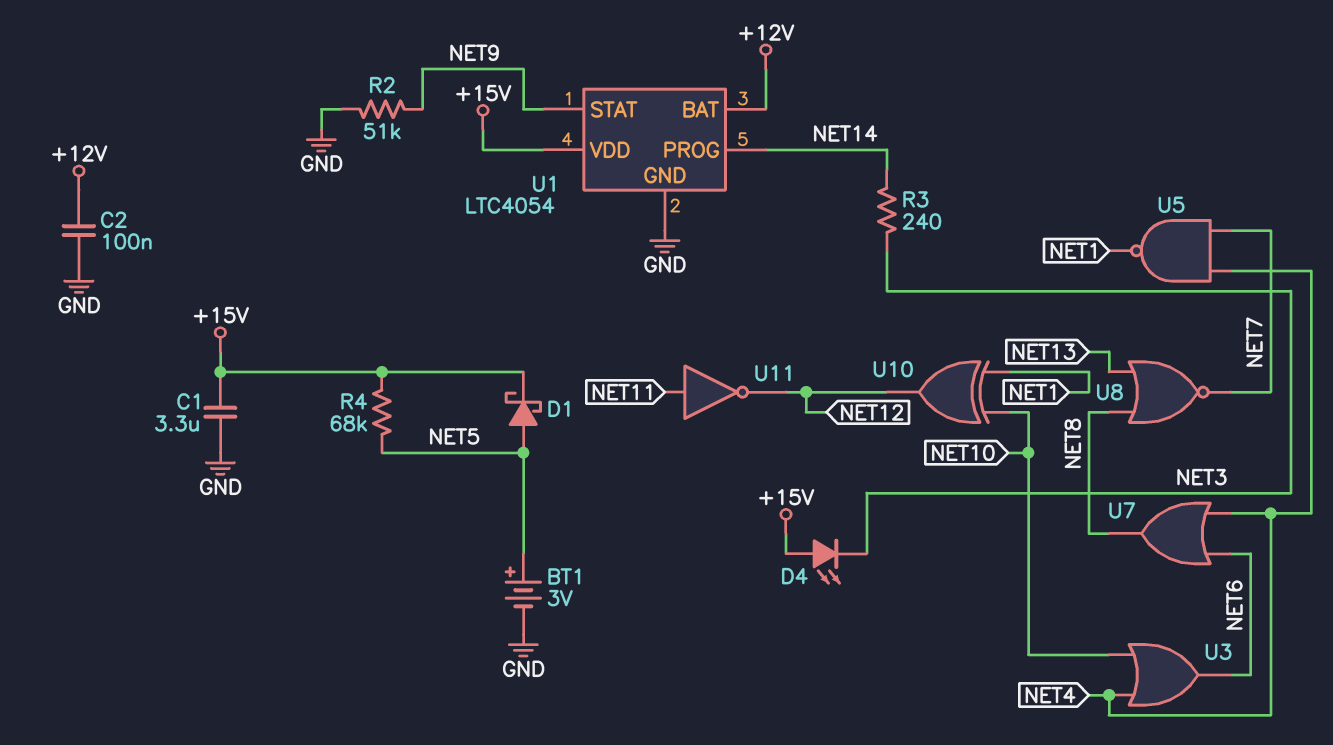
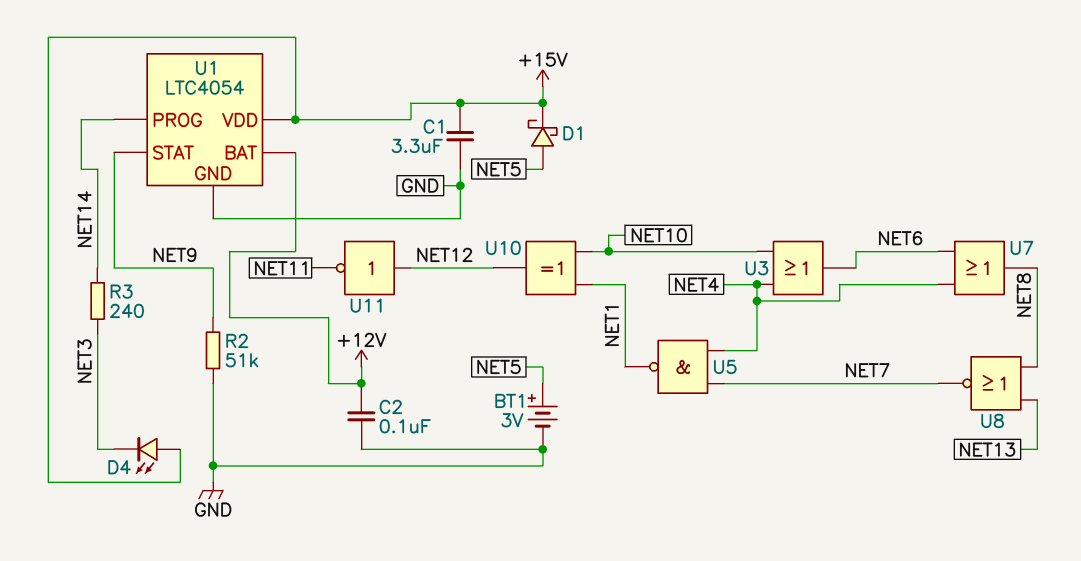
R4: 68k (+15V, NET5) -> none
U11: NOT (in NET11, out NET12) -> NOT (in NET12, out NET11)

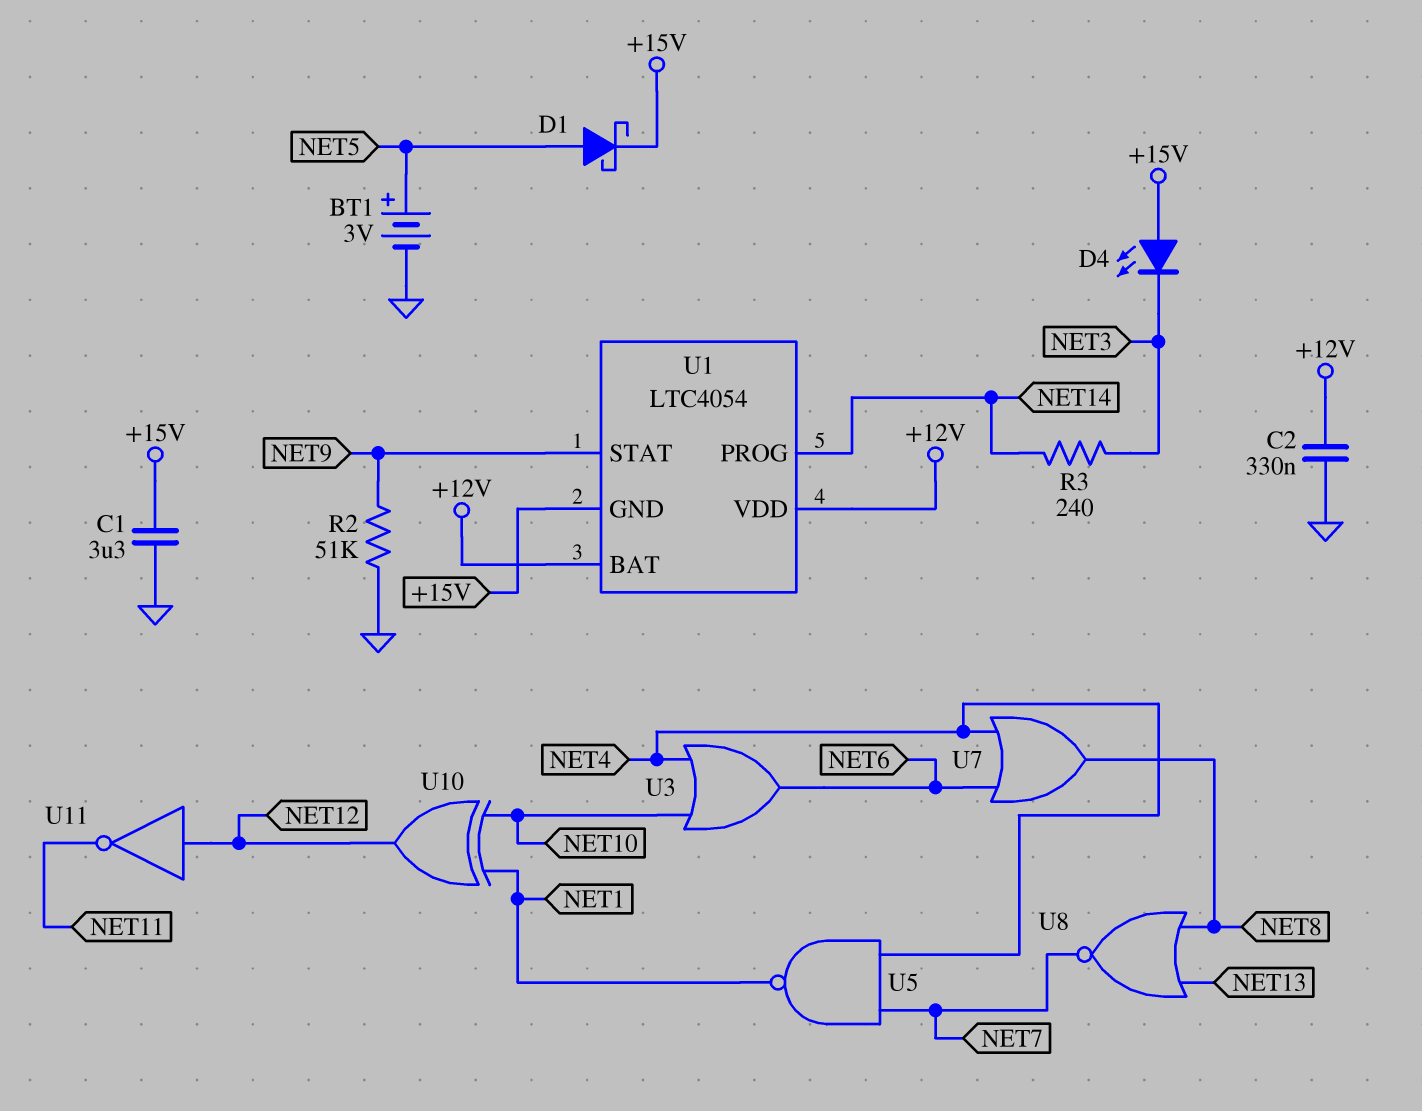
C2: 100nF (+12V, GND) -> 330nF (+12V, GND)
U1 pin GND: GND -> +15V
U1 pin VDD: +15V -> +12V

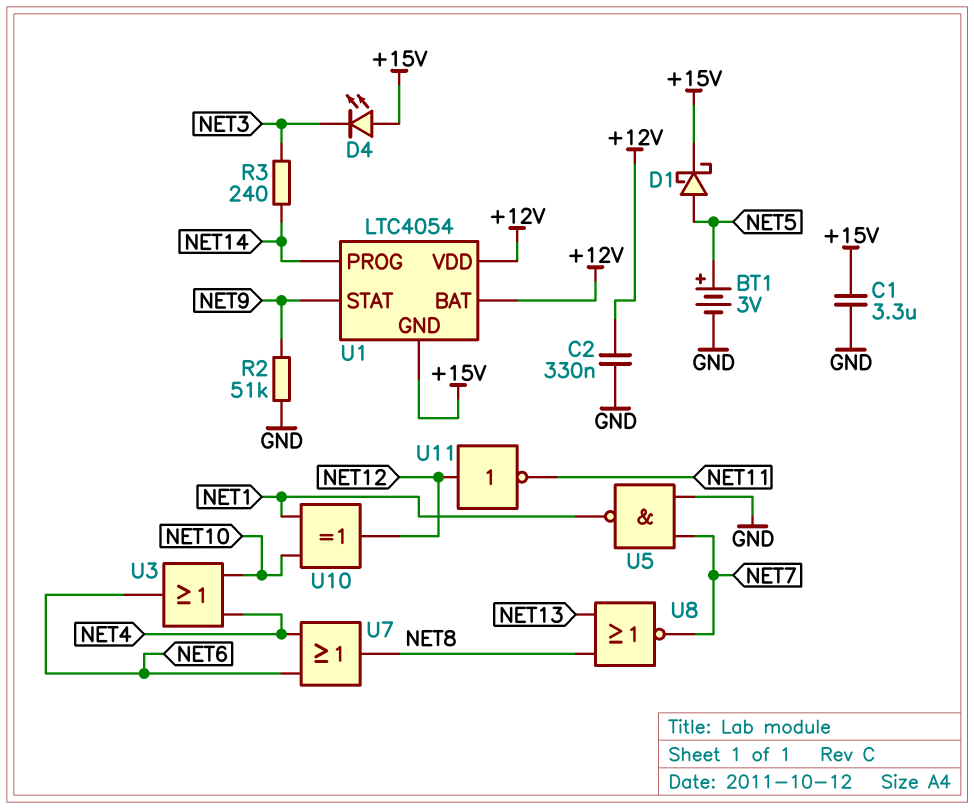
U5: NAND (in NET4, in NET7, out NET1) -> NAND (in GND, in NET7, out NET1)

